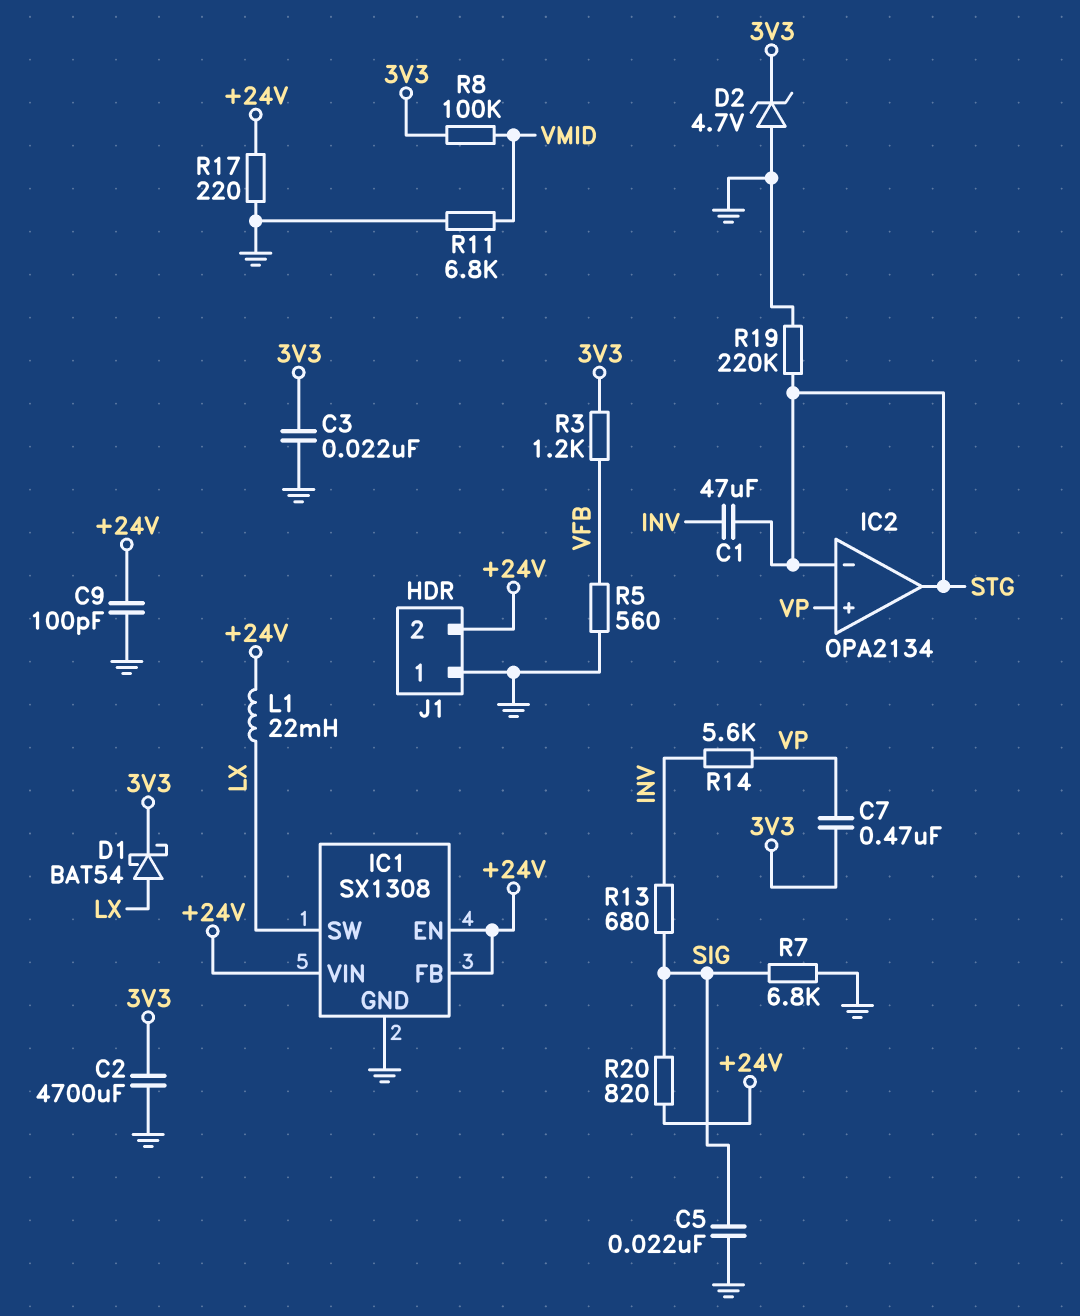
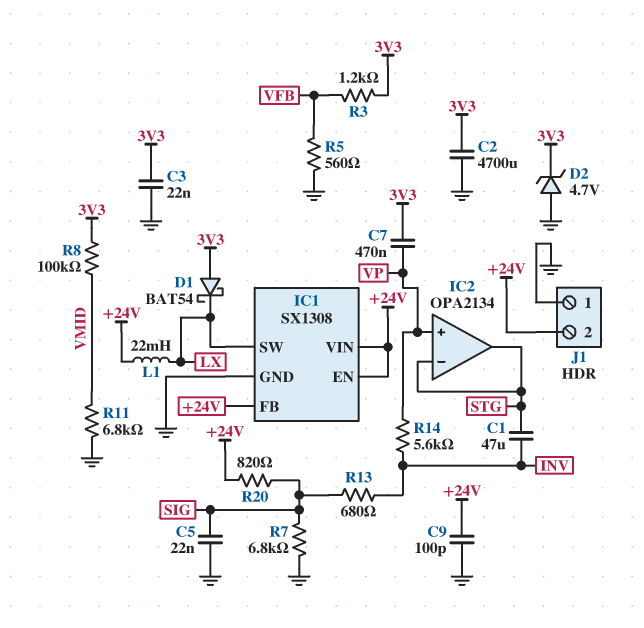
D1: schottky BAT54 (A LX, K 3V3) -> schottky BAT54 (A 3V3, K LX)
R17: 220 (+24V, GND) -> none
R19: 220k (GND, STG) -> none

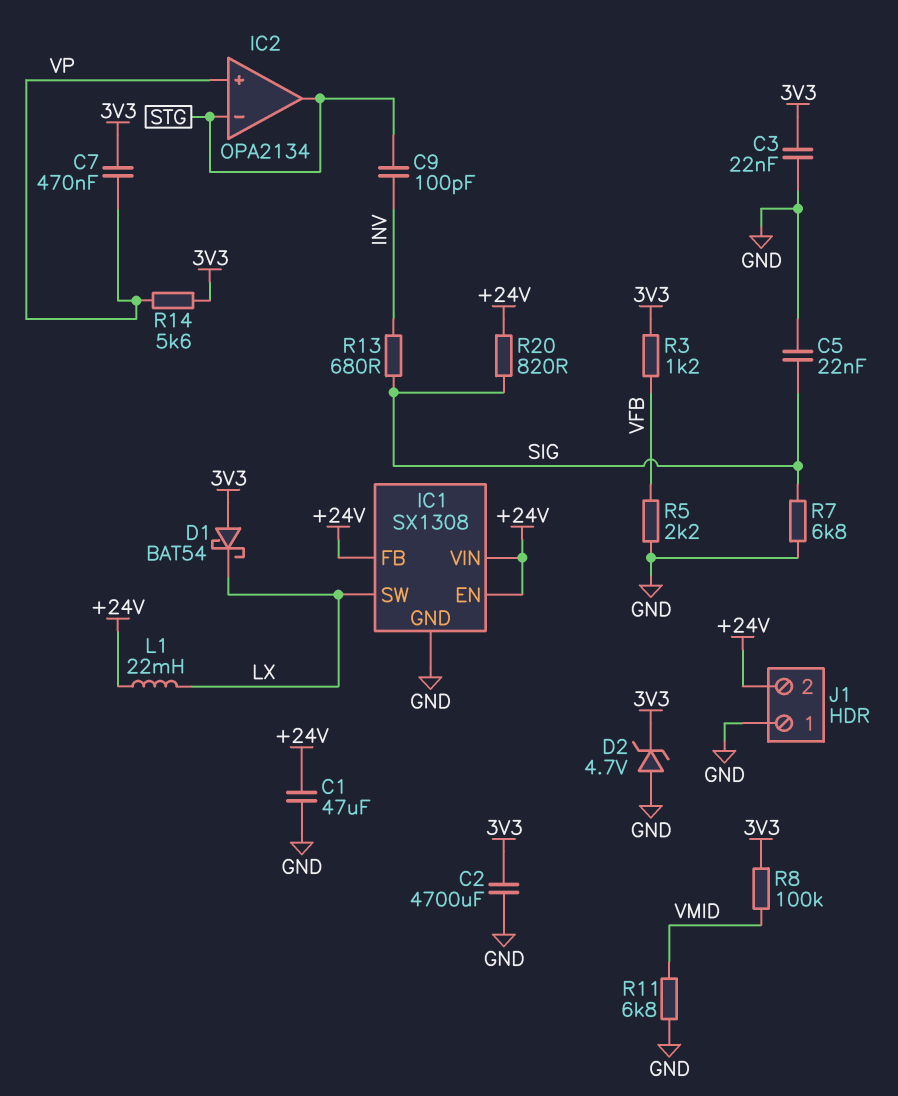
C1: 47uF (INV, STG) -> 47uF (+24V, GND)
C9: 100pF (+24V, GND) -> 100pF (INV, STG)
R5: 560 (GND, VFB) -> 2.2k (GND, VFB)
R14: 5.6k (INV, VP) -> 5.6k (3V3, VP)

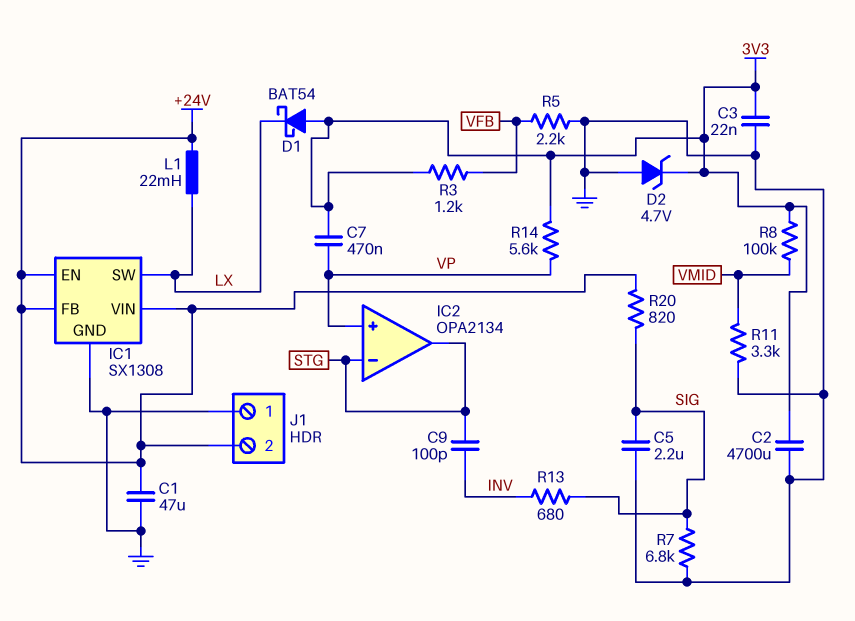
C5: 22nF (GND, SIG) -> 2.2uF (GND, SIG)
R11: 6.8k (GND, VMID) -> 3.3k (GND, VMID)

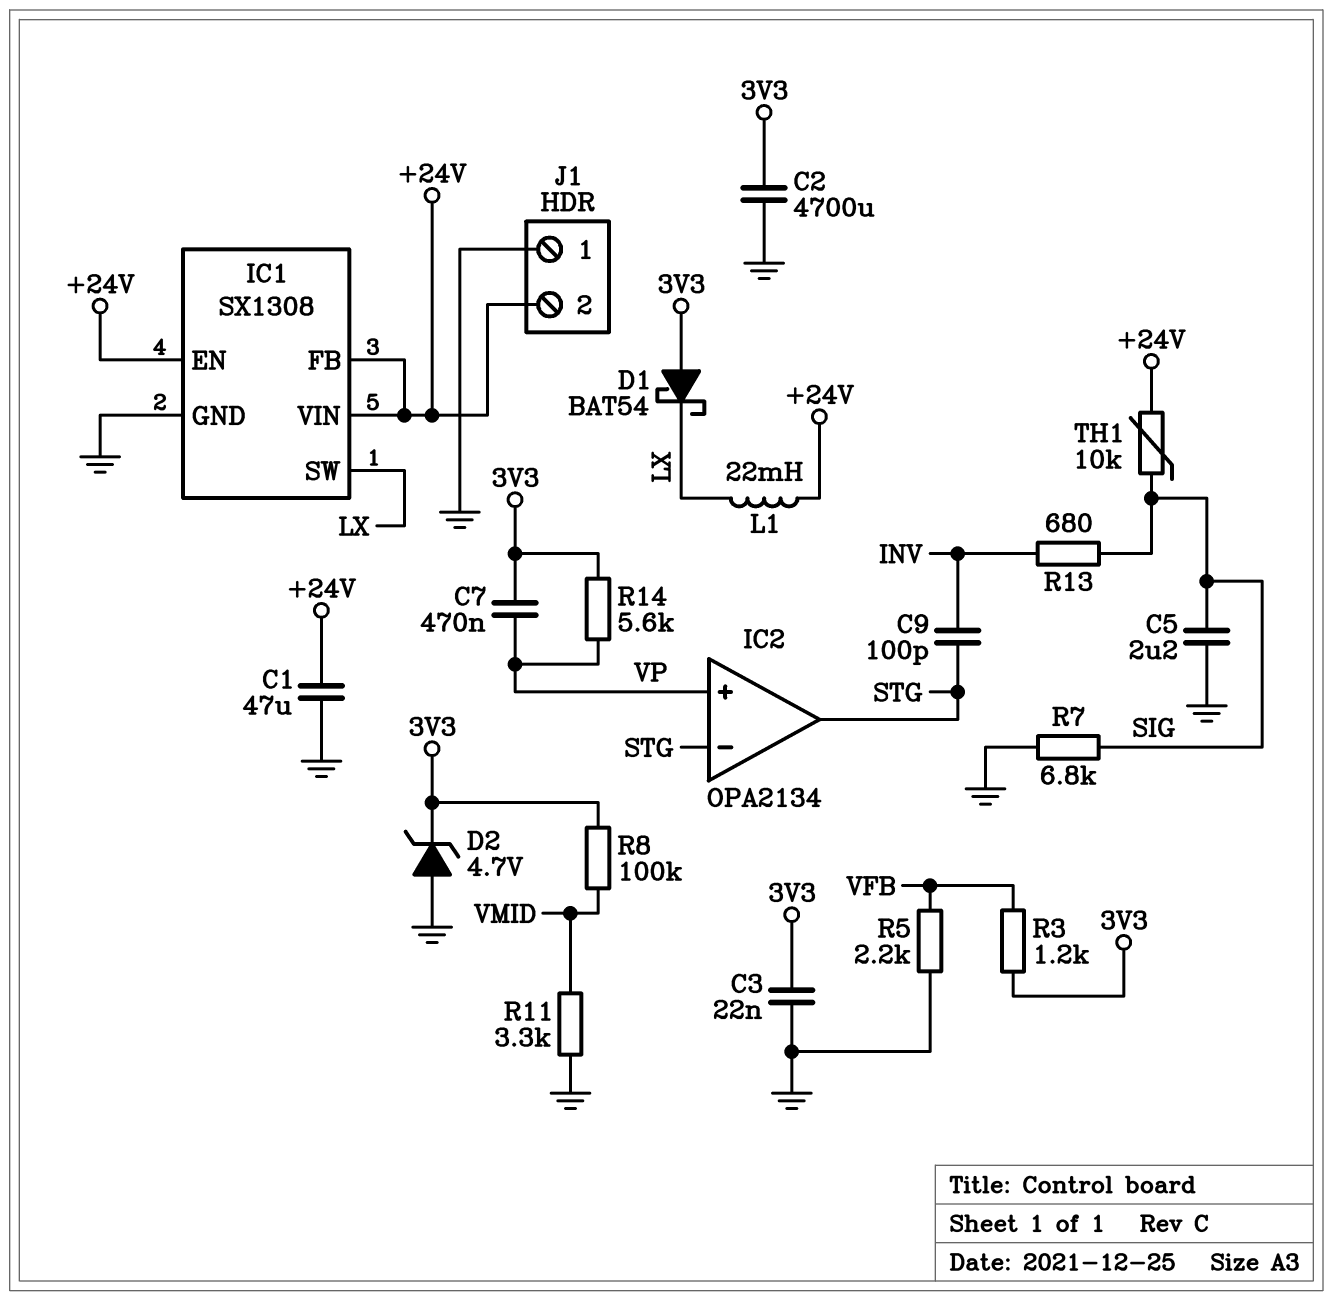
R20: 820 (+24V, SIG) -> none
TH1: none -> 10k (+24V, SIG)

